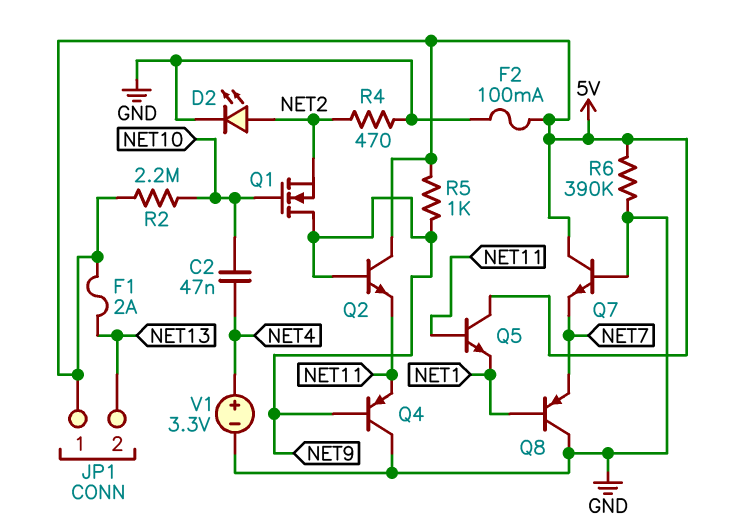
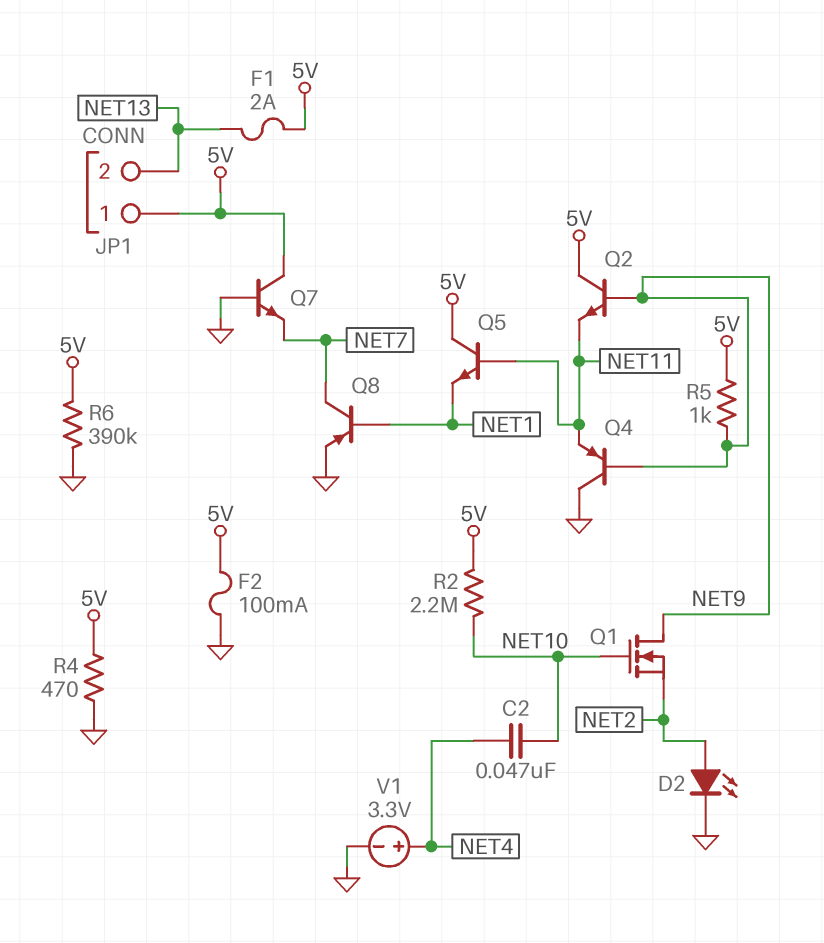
Q8: PNP (B NET1, C GND, E NET7) -> PNP (B NET1, C NET7, E GND)
R4: 470 (GND, NET2) -> 470 (5V, GND)

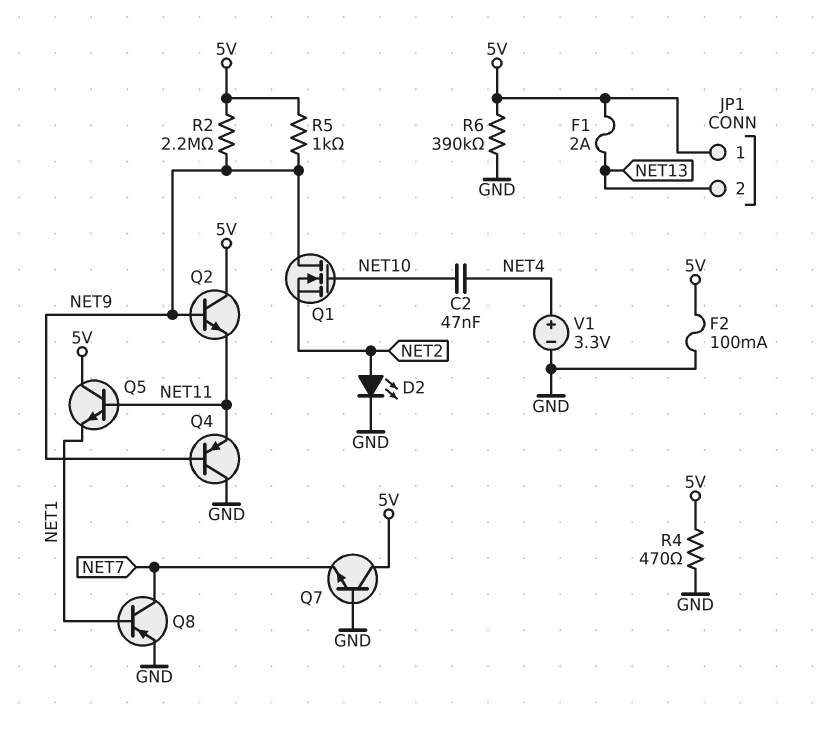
R2: 2.2M (5V, NET10) -> 2.2M (5V, NET9)

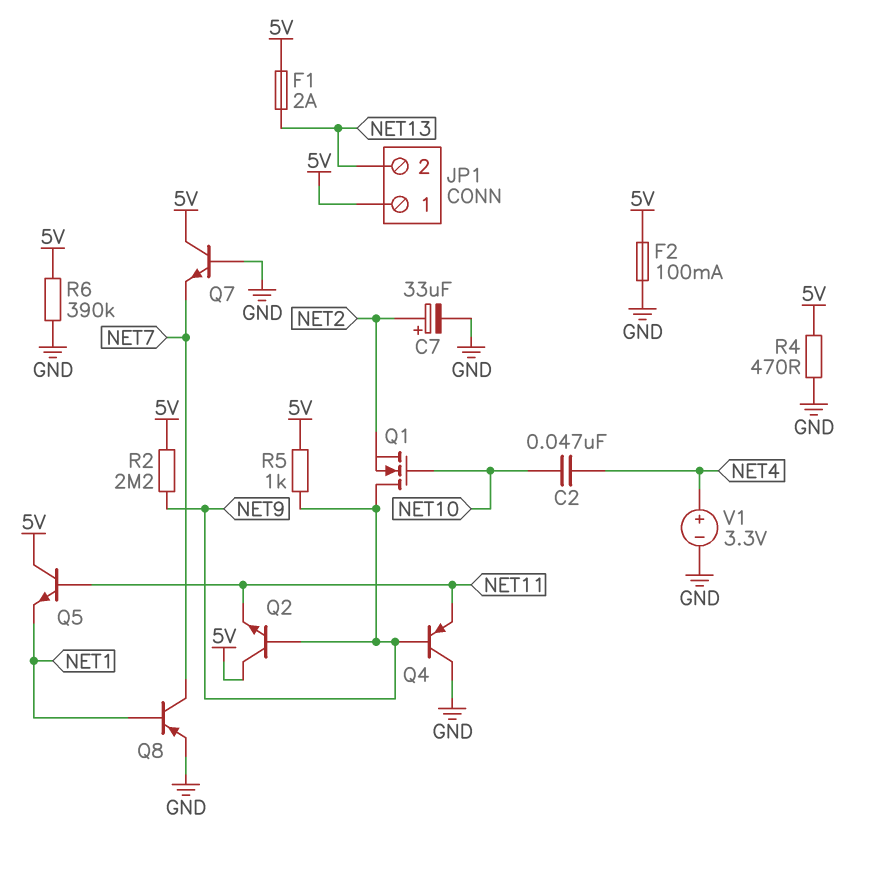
C7: none -> 33uF (plus NET2, minus GND)
D2: LED (A NET2, K GND) -> none

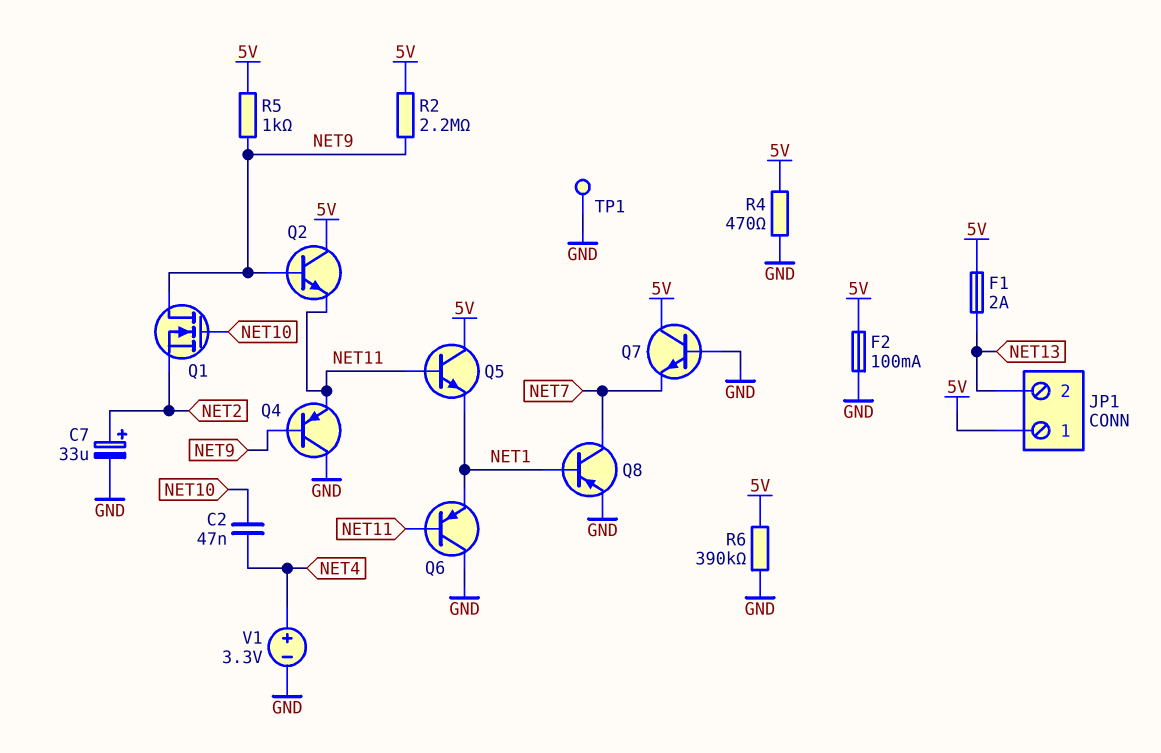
Q6: none -> PNP (B NET11, C GND, E NET1)
TP1: none -> test point (GND)

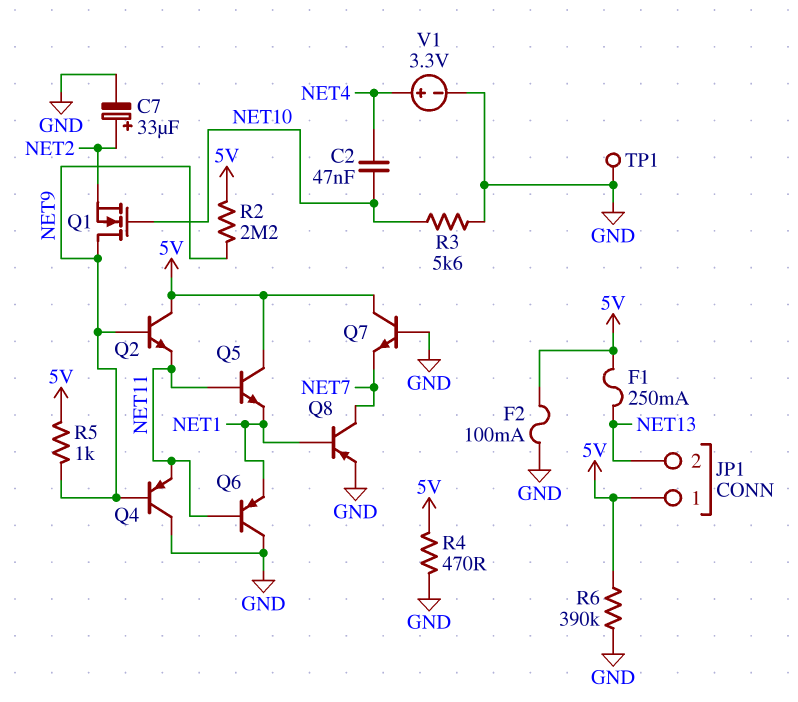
F1: 2A (5V, NET13) -> 250mA (5V, NET13)
R3: none -> 5.6k (GND, NET10)

